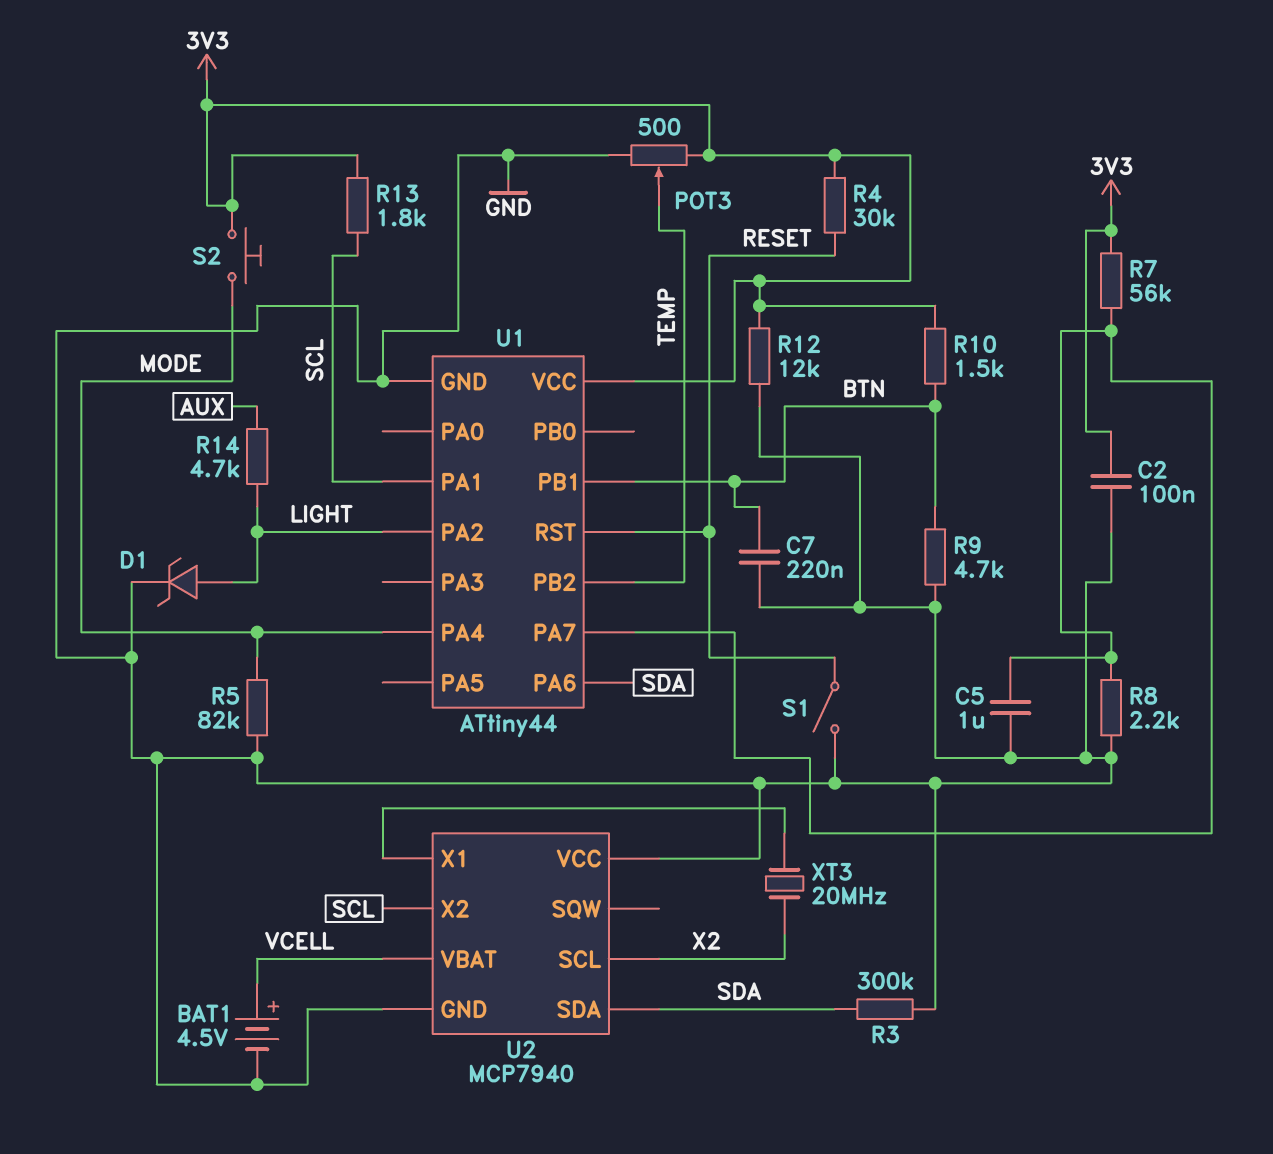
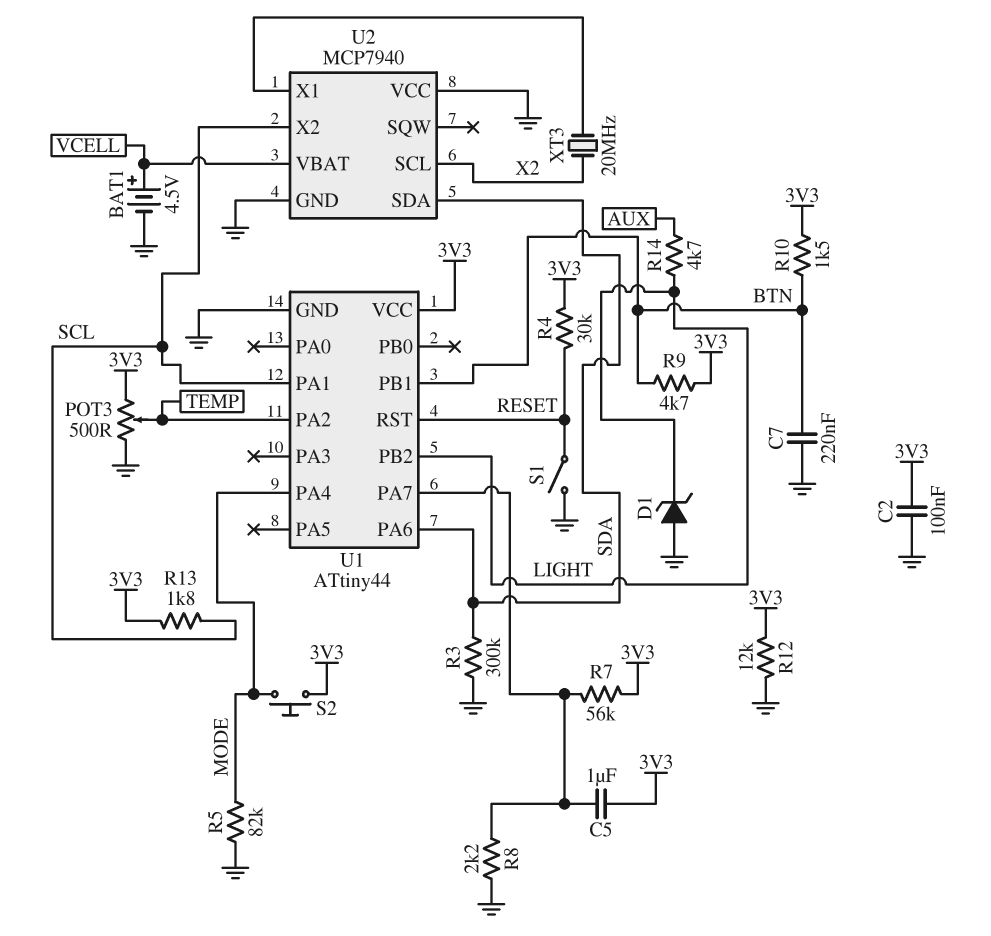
C5: 1uF (GND, U1/PA7) -> 1uF (3V3, U1/PA7)
D1: zener (A LIGHT, K GND) -> zener (A GND, K LIGHT)
R9: 4.7k (BTN, GND) -> 4.7k (3V3, BTN)
U1 pin PA2: LIGHT -> TEMP
U1 pin PB2: TEMP -> LIGHT

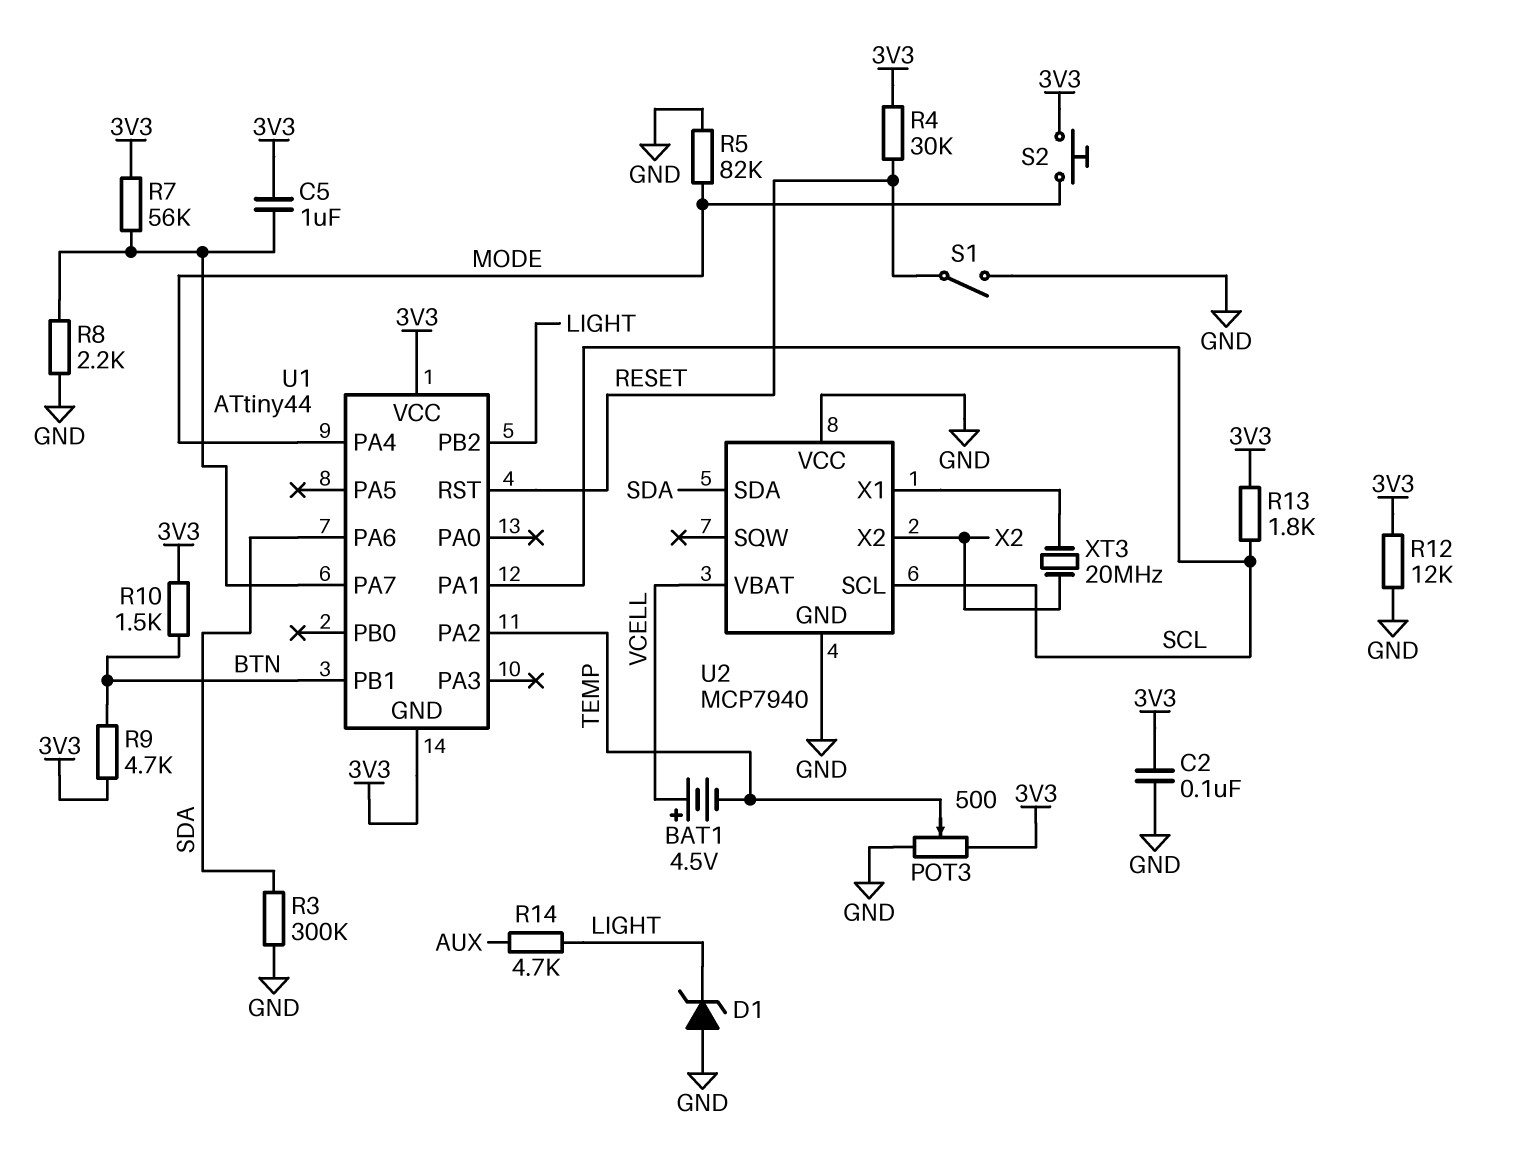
BAT1: 4.5V (plus VCELL, minus GND) -> 4.5V (plus VCELL, minus TEMP)
C7: 220nF (BTN, GND) -> none
U1 pin GND: GND -> 3V3
U2 pin SCL: X2 -> SCL
U2 pin X2: SCL -> X2

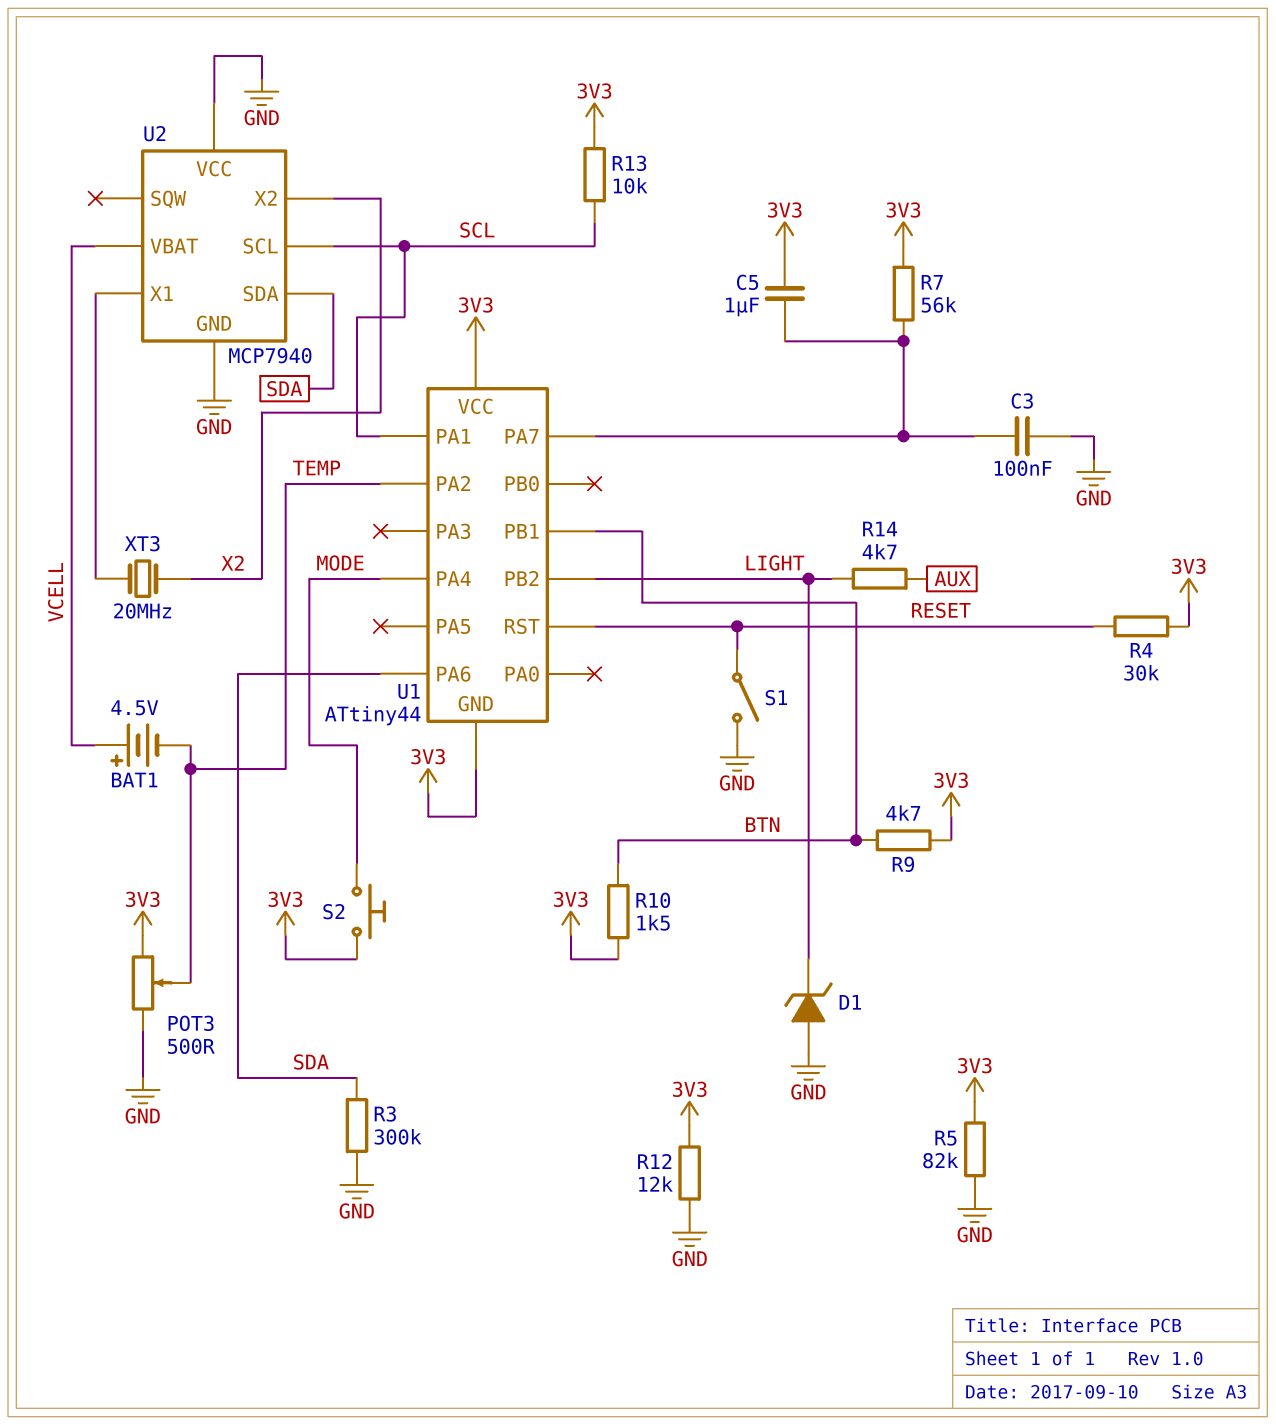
C2: 100nF (3V3, GND) -> none
C3: none -> 100nF (GND, U1/PA7)
R5: 82k (GND, MODE) -> 82k (3V3, GND)
R8: 2.2k (GND, U1/PA7) -> none
R13: 1.8k (3V3, SCL) -> 10k (3V3, SCL)

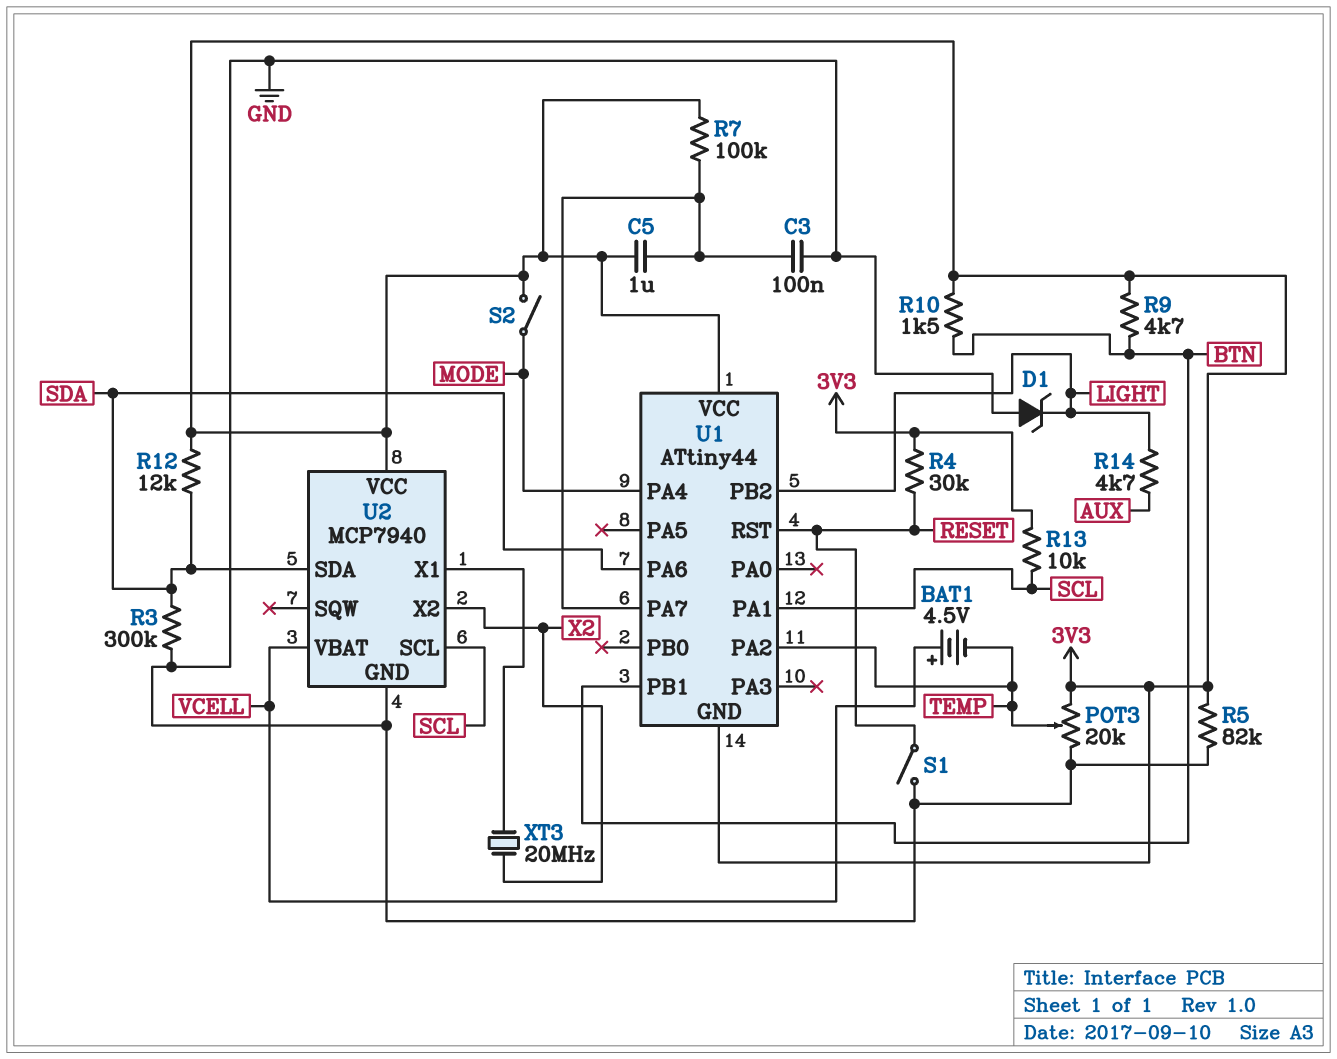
POT3: 500 (3V3, GND, wiper TEMP) -> 20k (3V3, GND, wiper TEMP)
R7: 56k (3V3, U1/PA7) -> 100k (3V3, U1/PA7)
R12: 12k (3V3, GND) -> 12k (3V3, SDA)
S2: button (3V3, MODE) -> switch (3V3, MODE)
U2 pin VCC: GND -> 3V3

